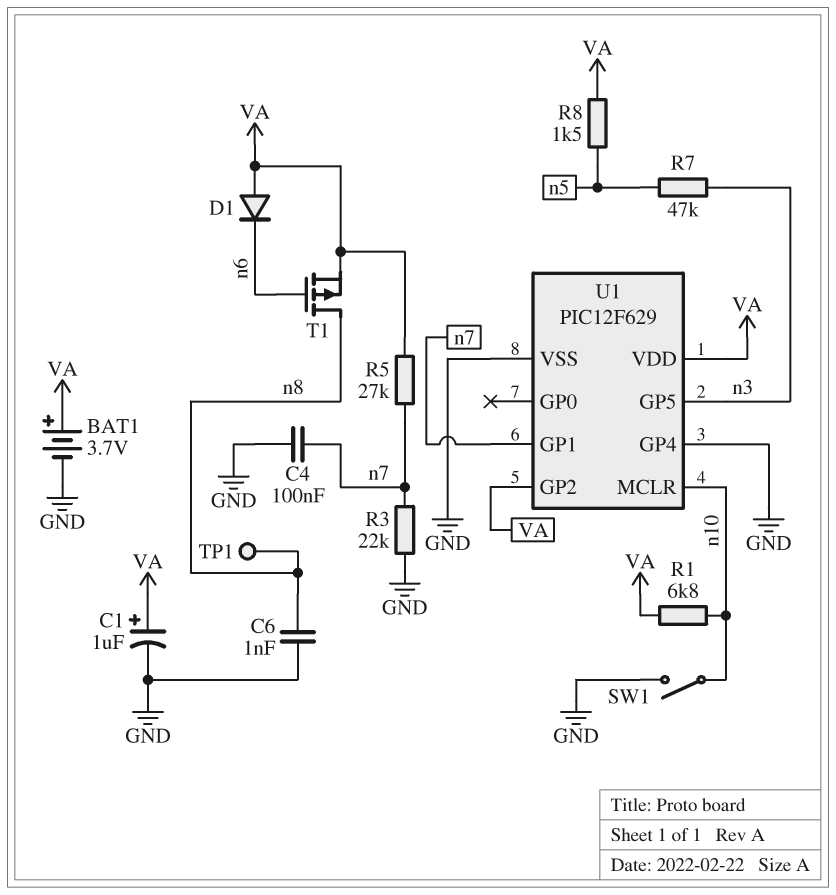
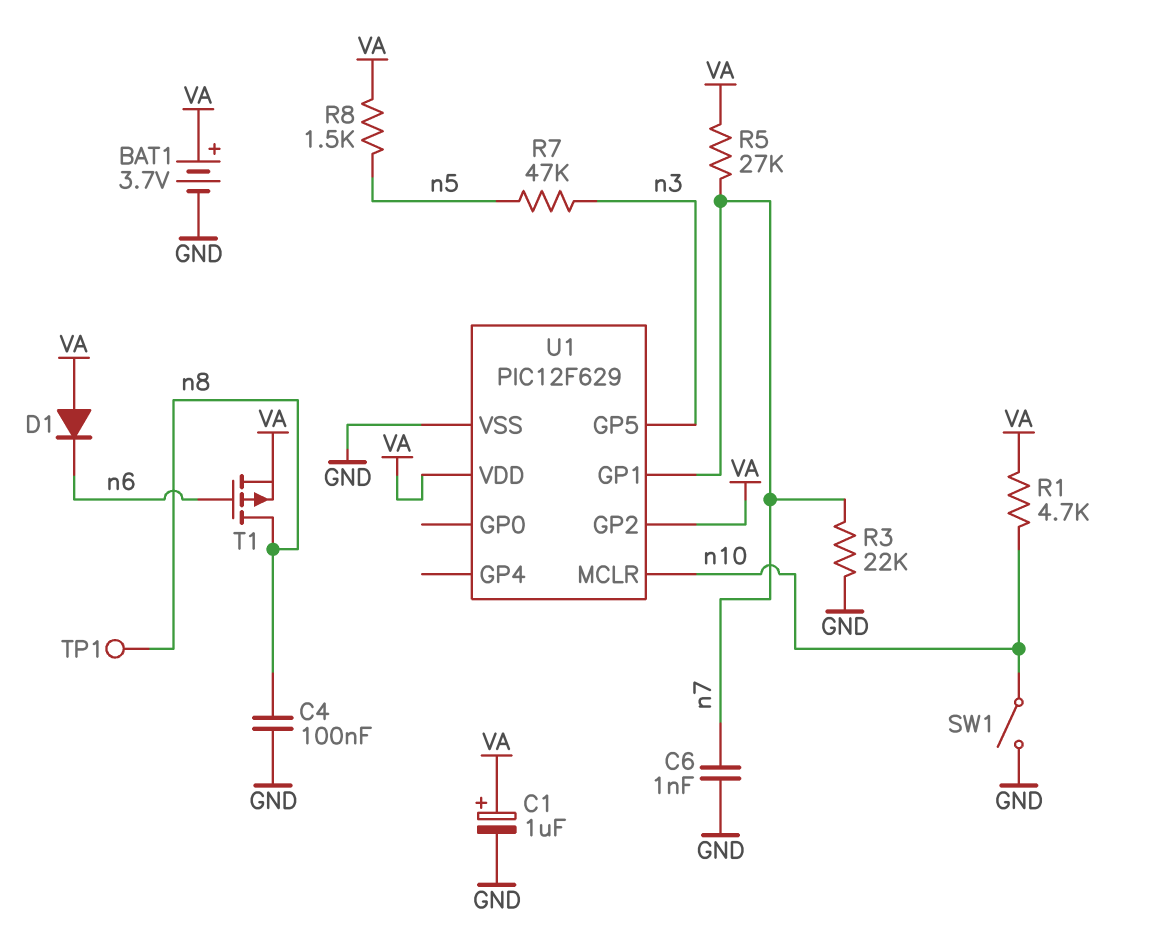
C4: 100nF (GND, n7) -> 100nF (GND, n8)
C6: 1nF (GND, n8) -> 1nF (GND, n7)
R1: 6.8k (VA, n10) -> 4.7k (VA, n10)
U1 pin GP4: GND -> none

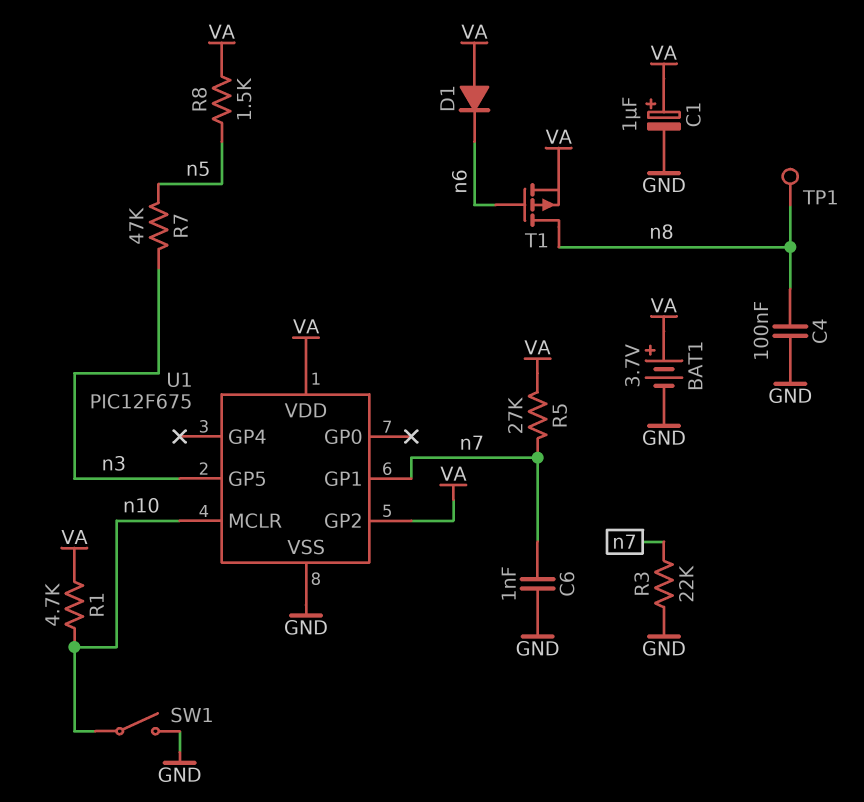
U1: PIC12F629 -> PIC12F675

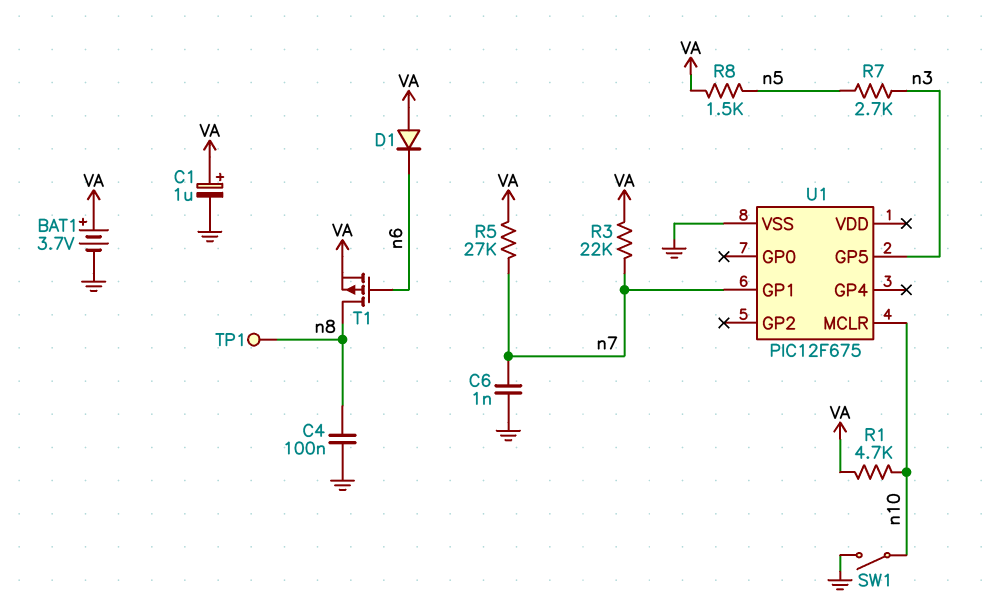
R3: 22k (GND, n7) -> 22k (VA, n7)
R7: 47k (n3, n5) -> 2.7k (n3, n5)
U1 pin GP2: VA -> none
U1 pin VDD: VA -> none

